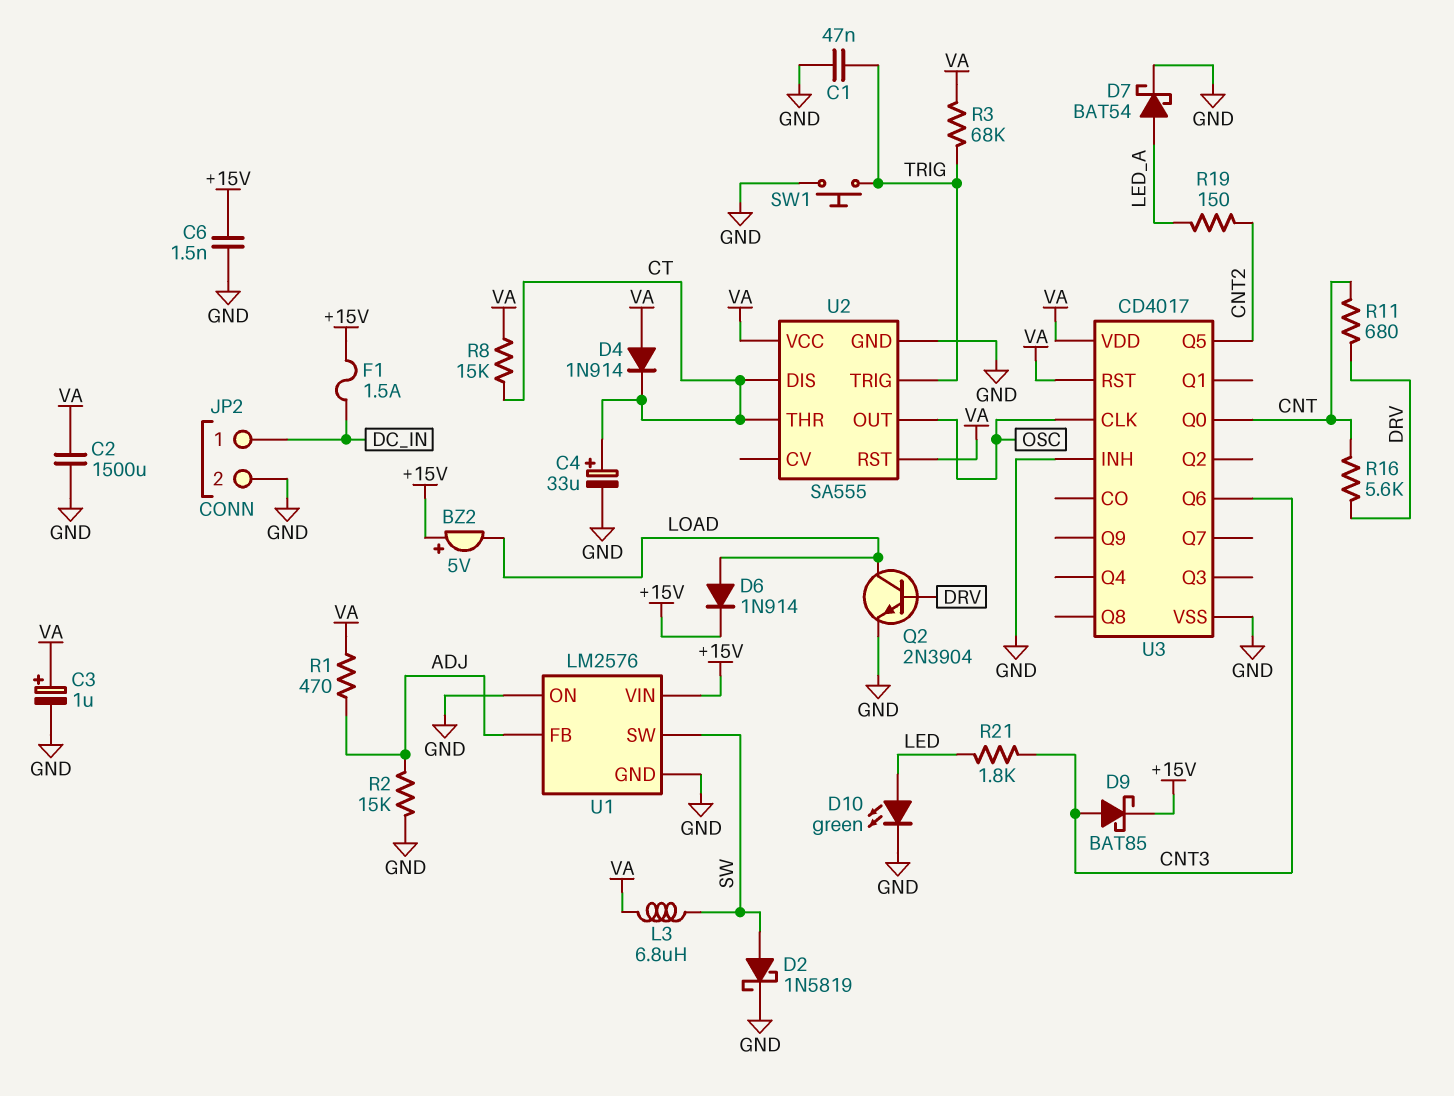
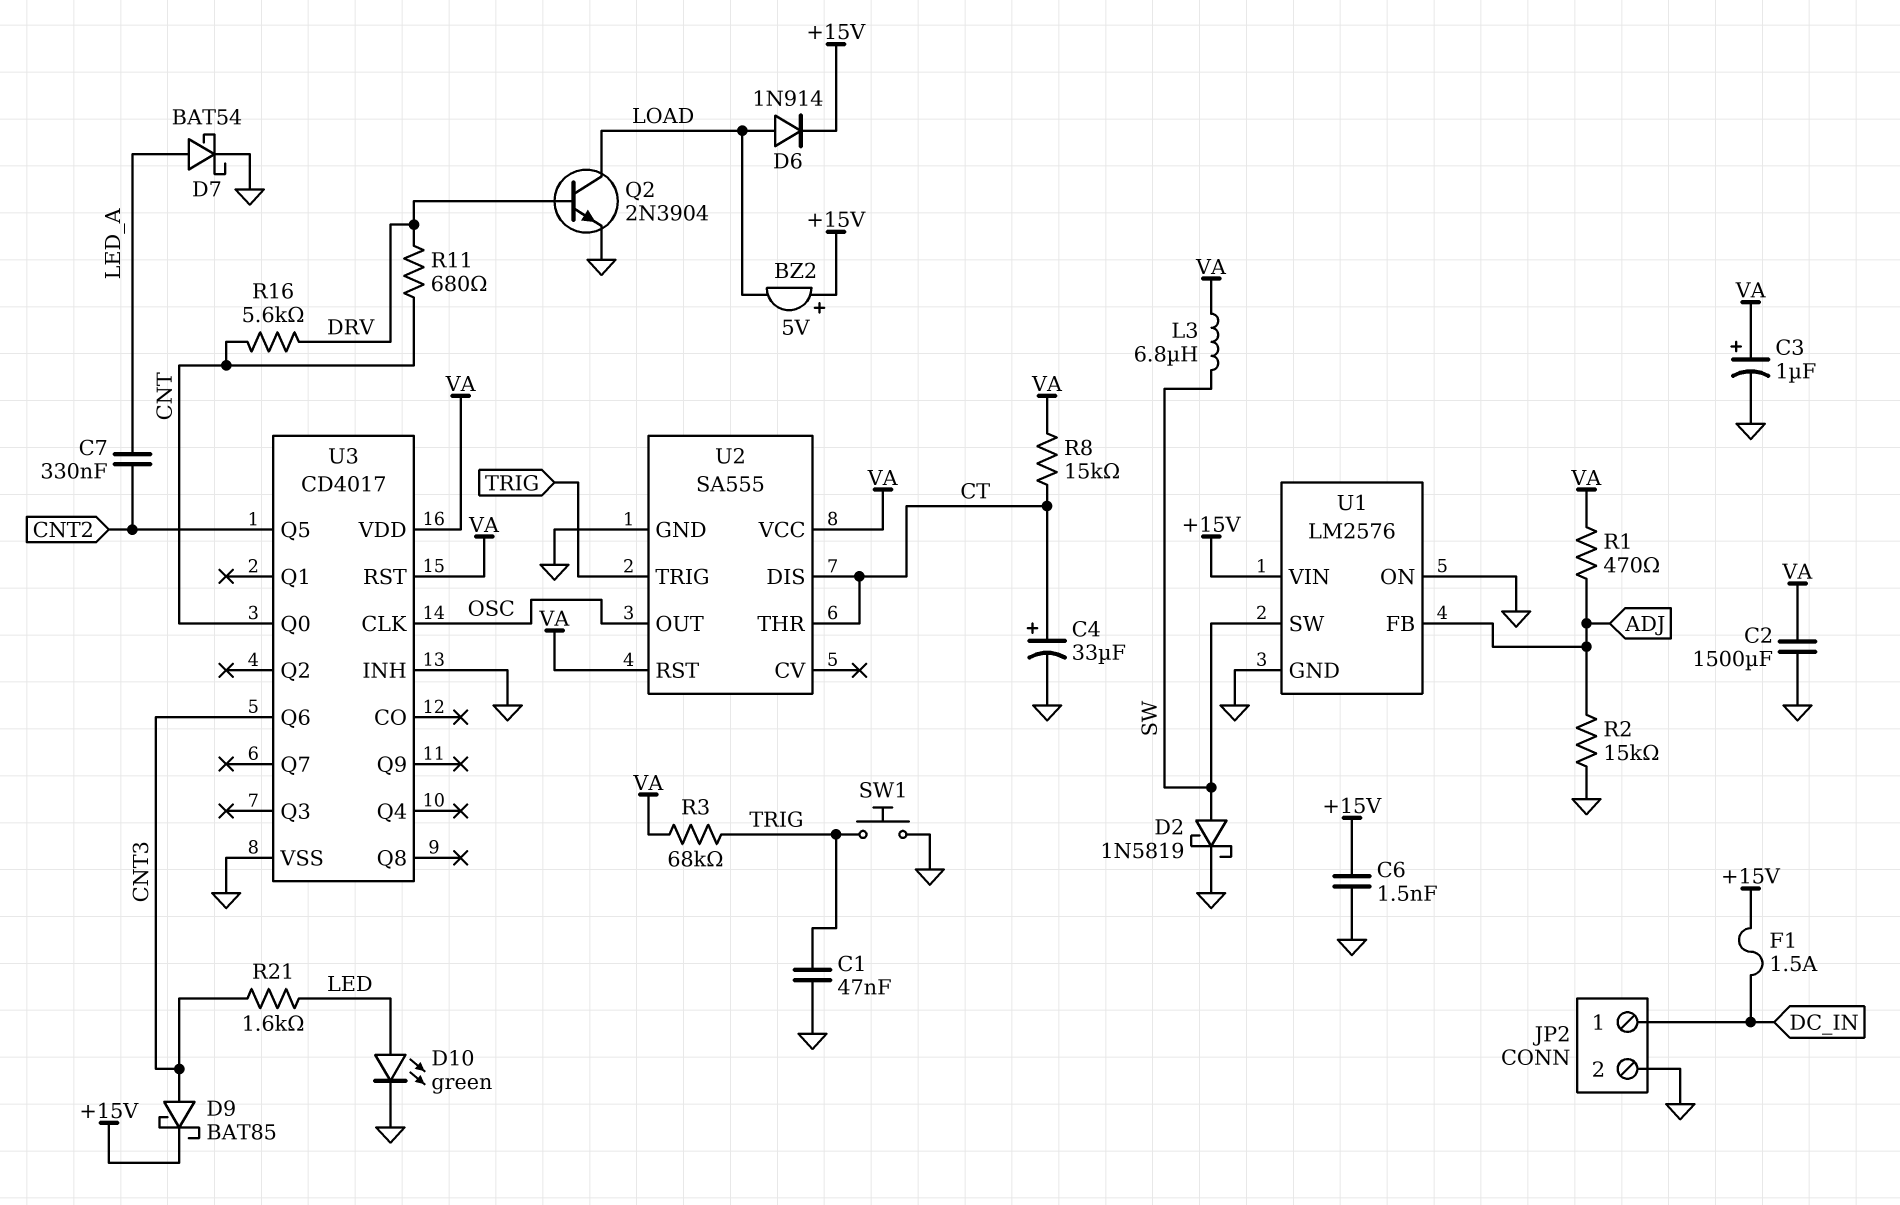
C7: none -> 330nF (CNT2, LED_A)
D4: diode 1N914 (A VA, K CT) -> none
R19: 150 (CNT2, LED_A) -> none
R21: 1.8k (CNT3, LED) -> 1.6k (CNT3, LED)

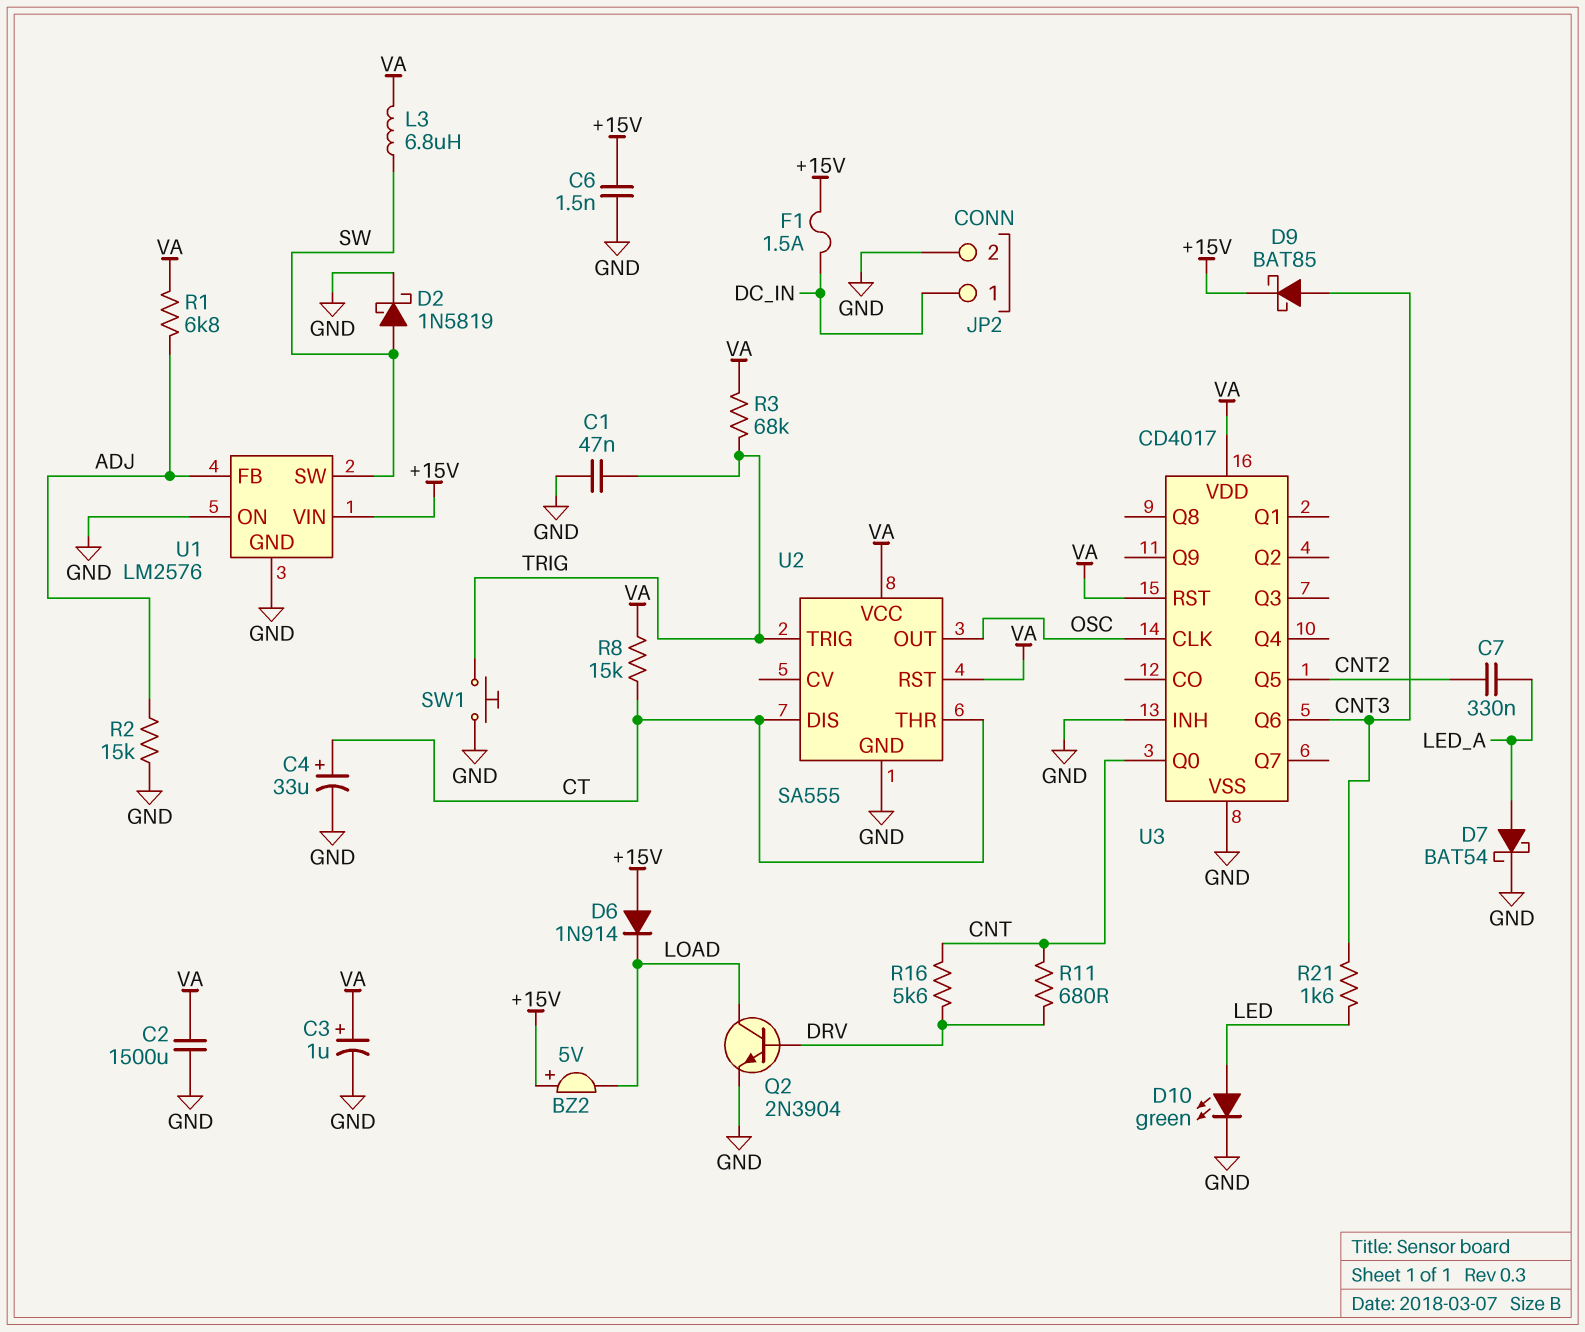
D6: diode 1N914 (A LOAD, K +15V) -> diode 1N914 (A +15V, K LOAD)
R1: 470 (ADJ, VA) -> 6.8k (ADJ, VA)

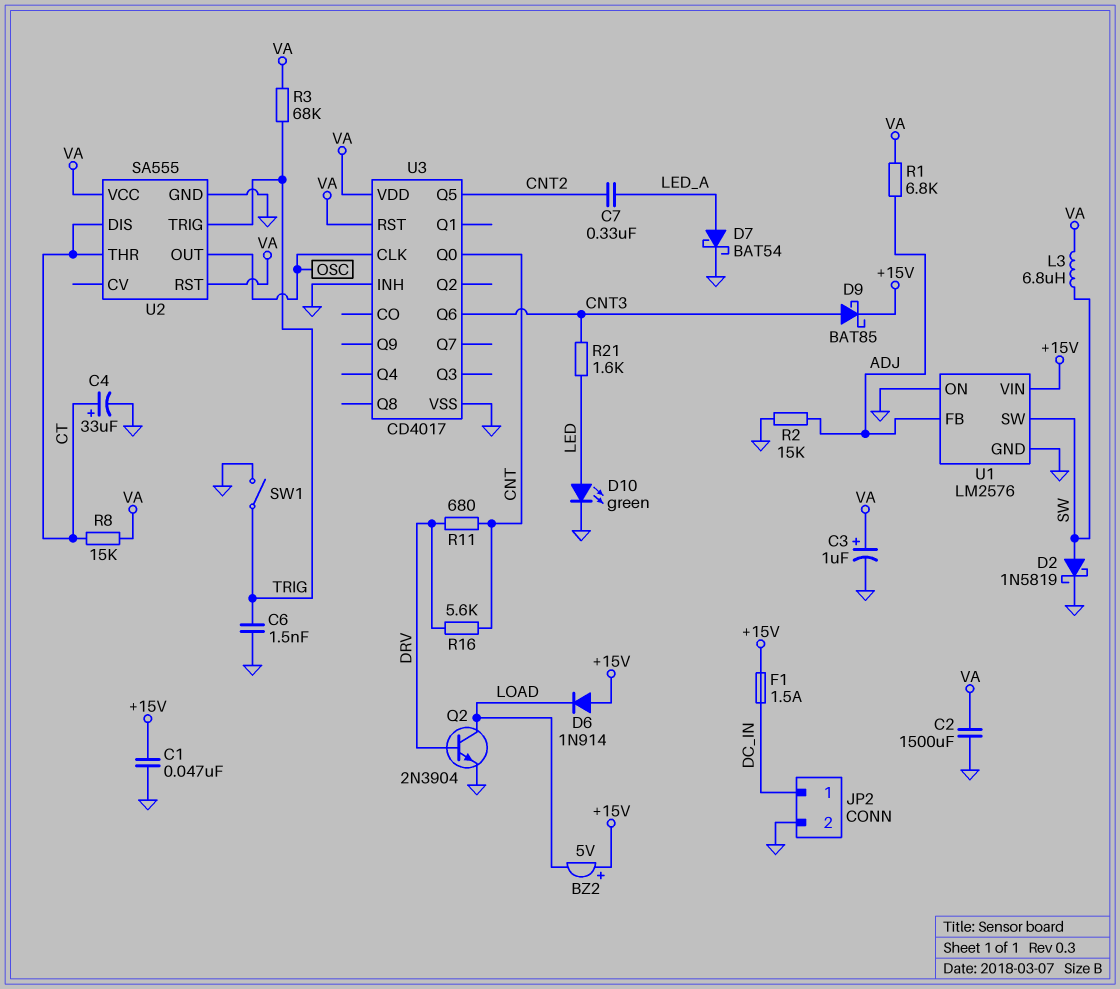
C1: 47nF (GND, TRIG) -> 47nF (+15V, GND)
C6: 1.5nF (+15V, GND) -> 1.5nF (GND, TRIG)
SW1: button (GND, TRIG) -> switch (GND, TRIG)

